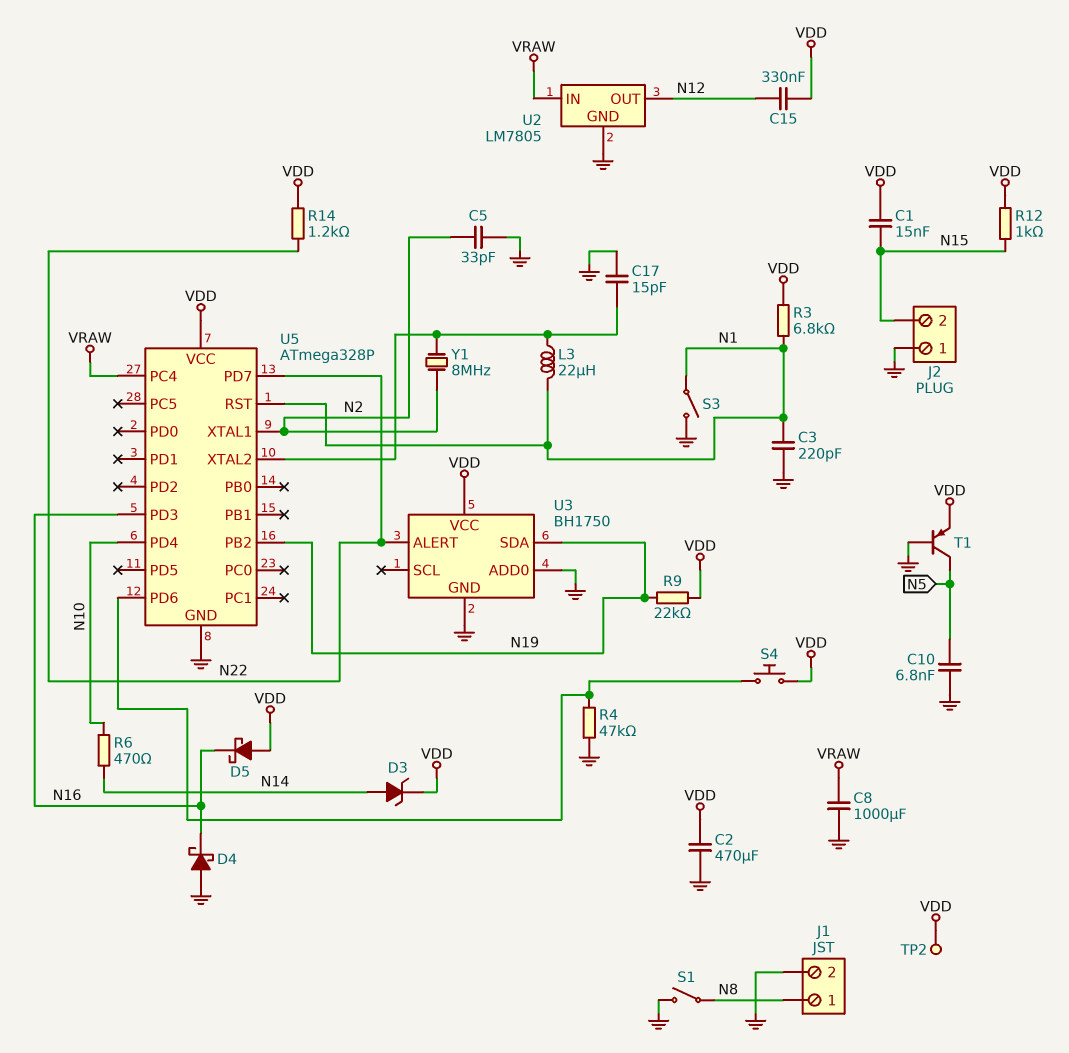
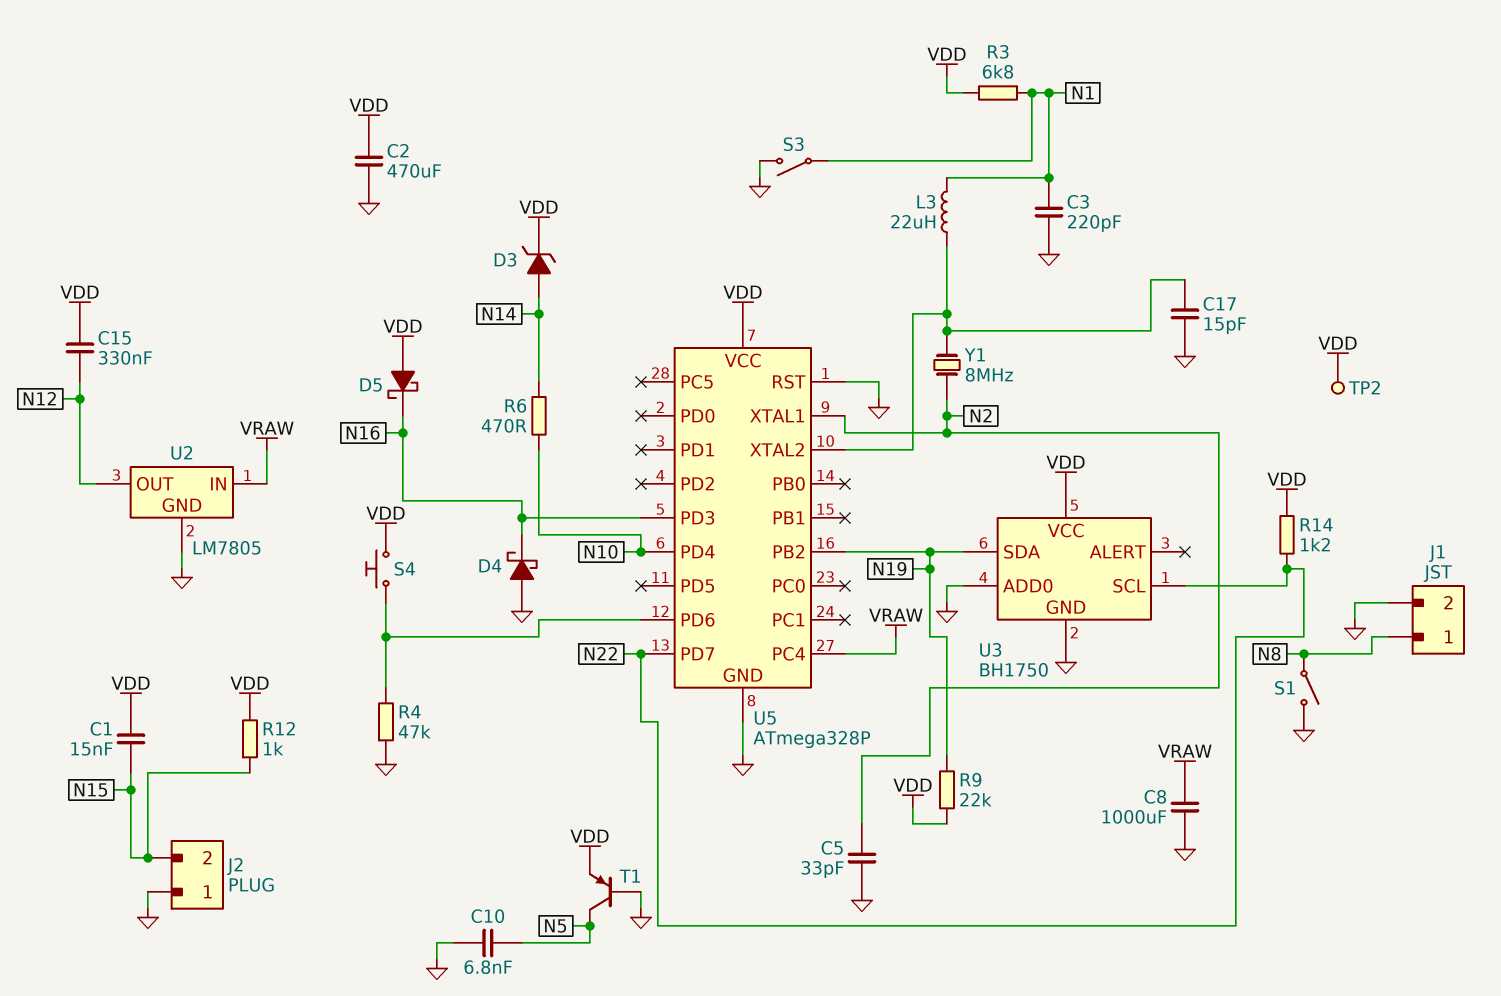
U3 pin ALERT: N22 -> none
U3 pin SCL: none -> N22
U5 pin RST: N1 -> GND

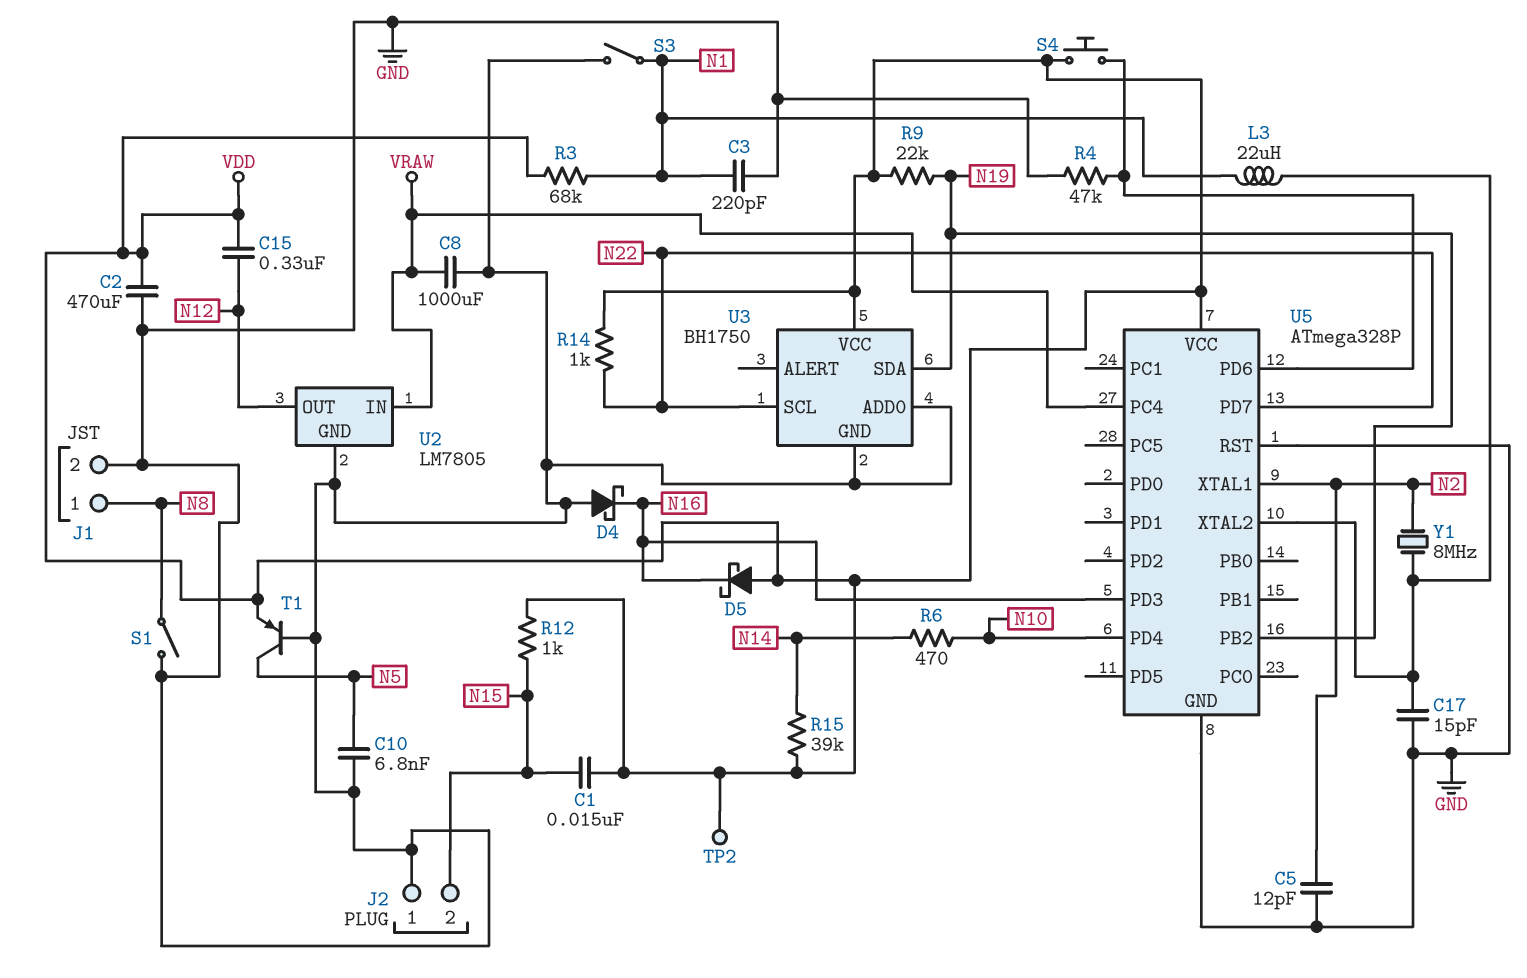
C5: 33pF (GND, N2) -> 12pF (GND, N2)
D3: zener (A N14, K VDD) -> none
R3: 6.8k (N1, VDD) -> 68k (N1, VDD)
R14: 1.2k (N22, VDD) -> 1k (N22, VDD)
R15: none -> 39k (N14, VDD)

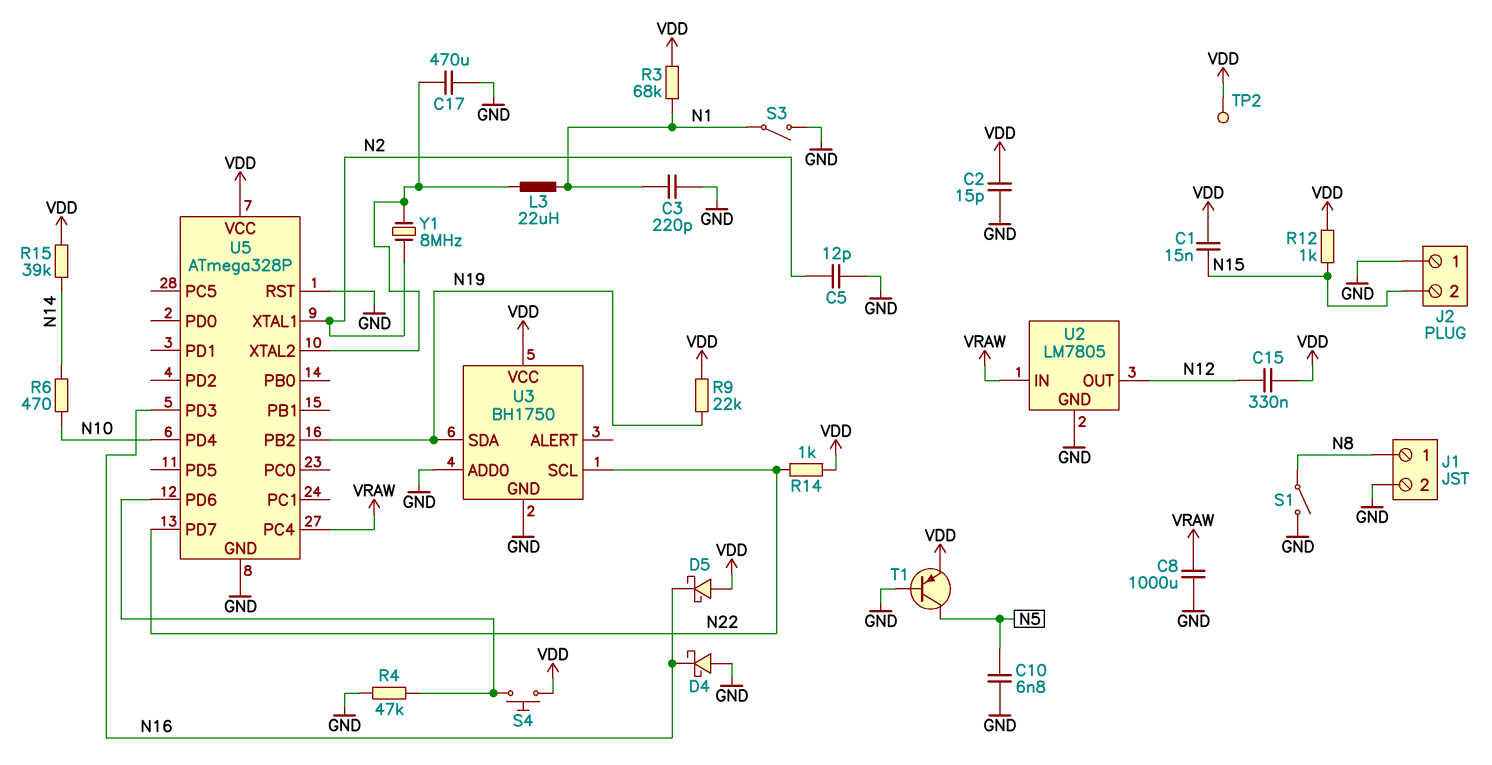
C2: 470uF (GND, VDD) -> 15pF (GND, VDD)
C17: 15pF (GND, U5/XTAL2) -> 470uF (GND, U5/XTAL2)

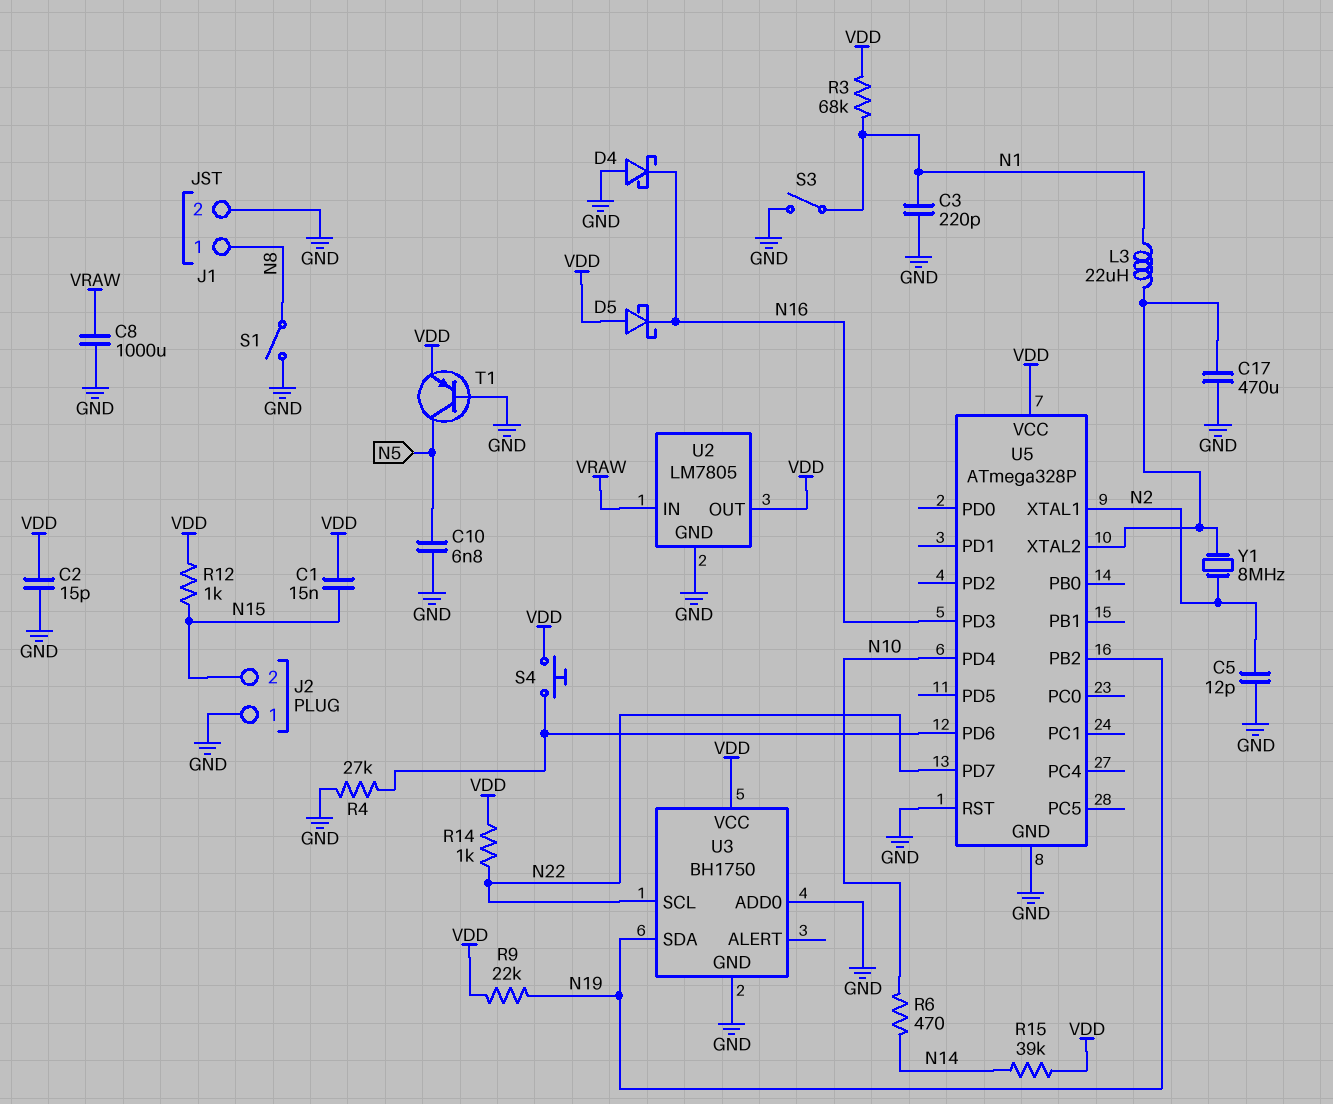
C15: 330nF (N12, VDD) -> none
R4: 47k (GND, U5/PD6) -> 27k (GND, U5/PD6)
TP2: test point (VDD) -> none
U2 pin OUT: N12 -> VDD
U5 pin PC4: VRAW -> none

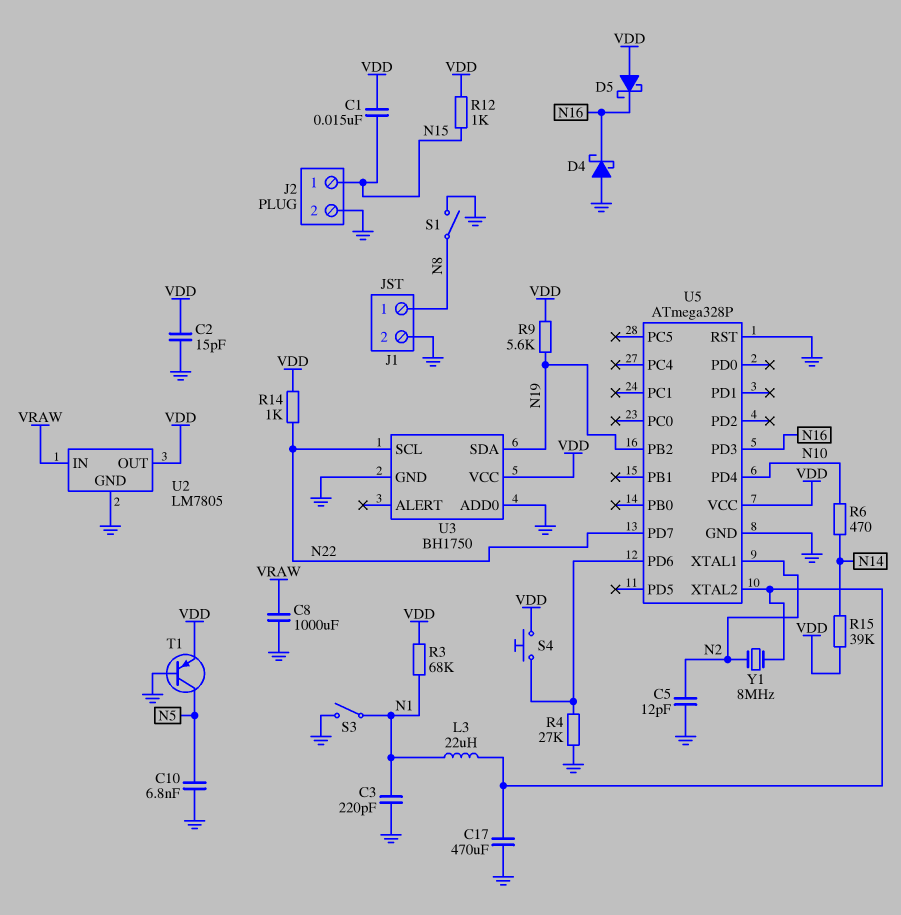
J2 pin 1: GND -> N15
J2 pin 2: N15 -> GND
R9: 22k (N19, VDD) -> 5.6k (N19, VDD)

